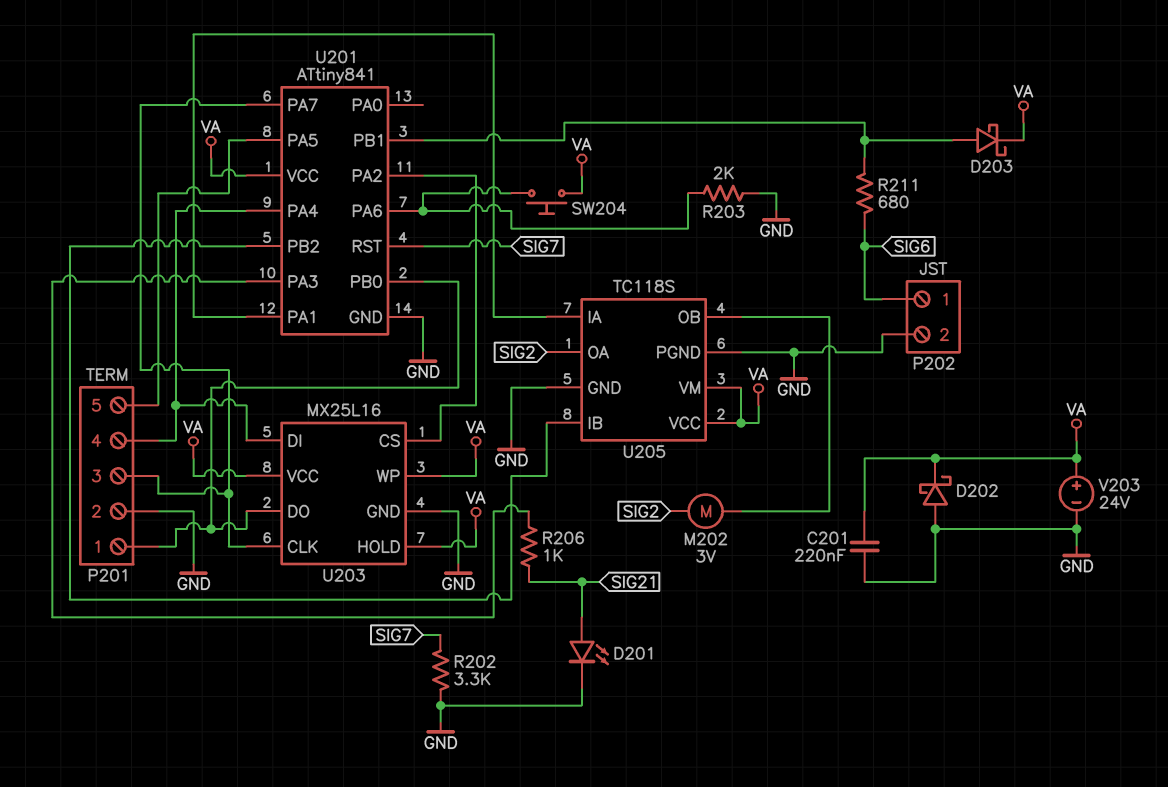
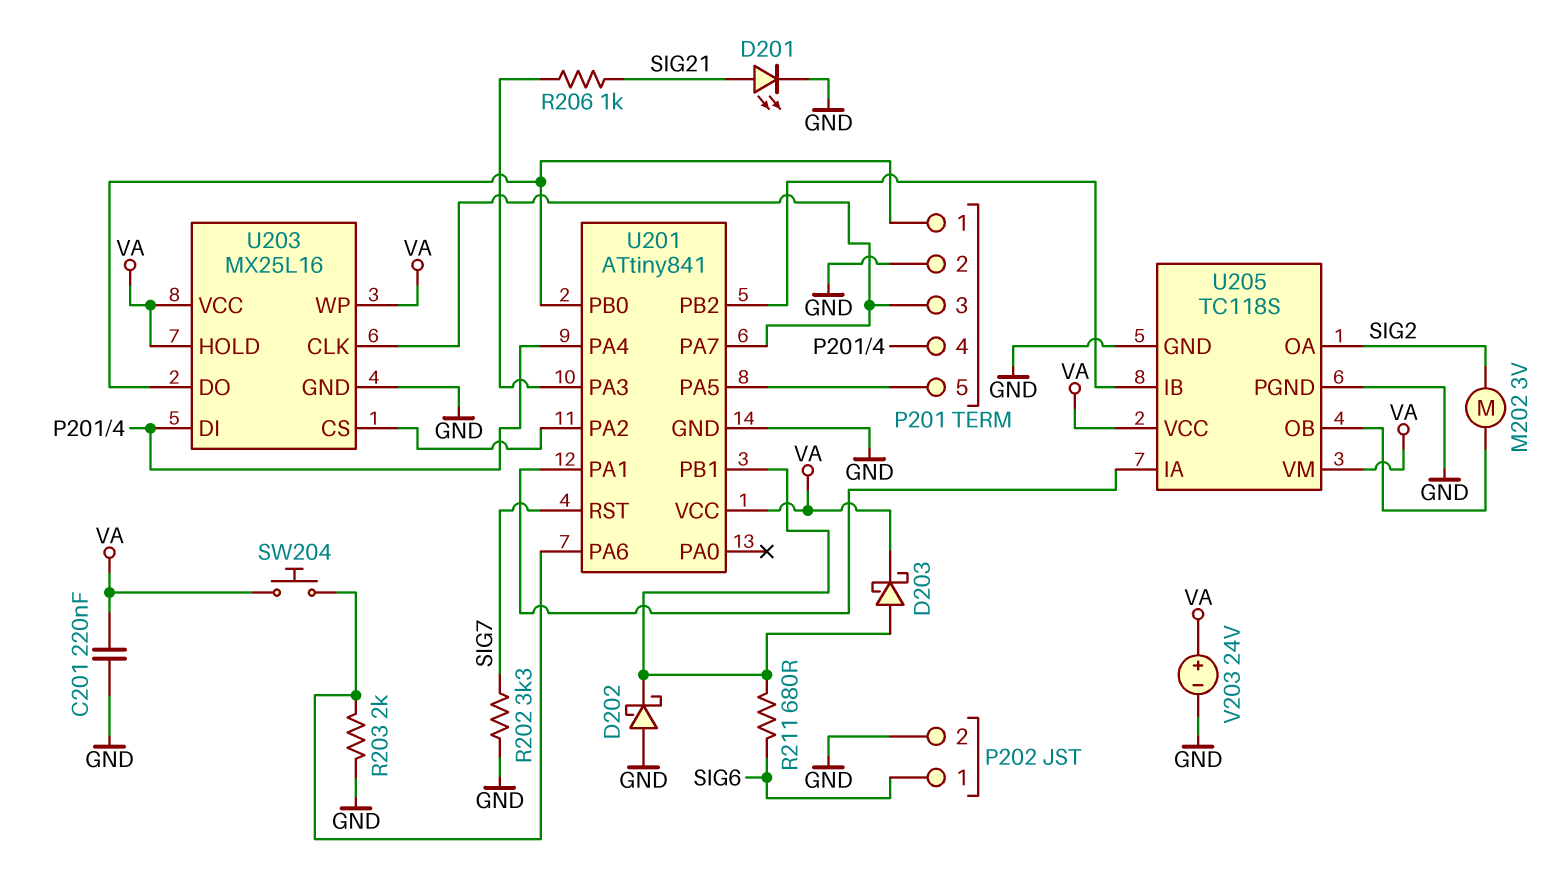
D202: schottky (A GND, K VA) -> schottky (A GND, K U201/PB1)

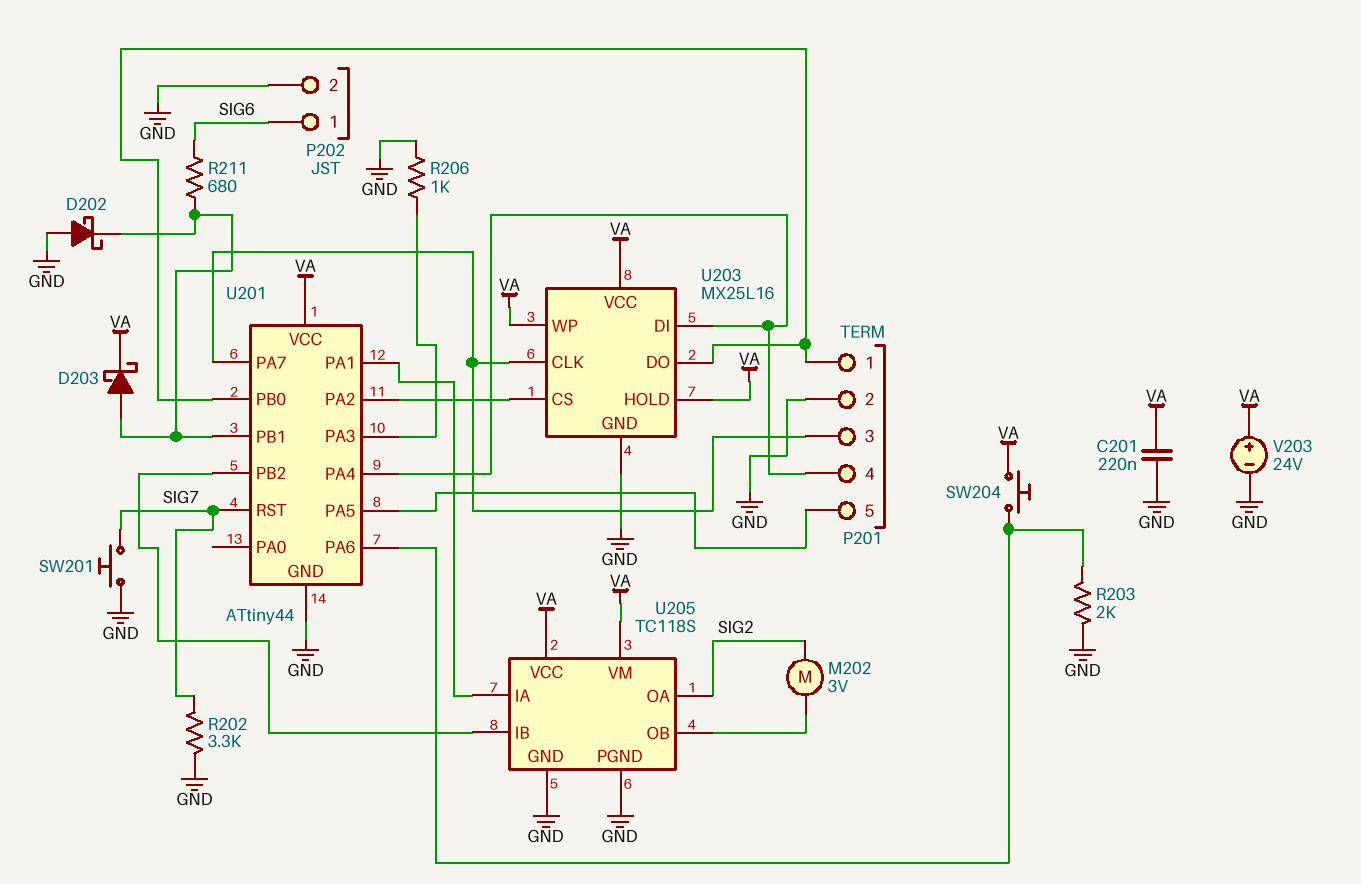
D201: LED (A SIG21, K GND) -> none
R206: 1k (SIG21, U201/PA3) -> 1k (GND, U201/PA3)
SW201: none -> button (GND, SIG7)
U201: ATtiny841 -> ATtiny44

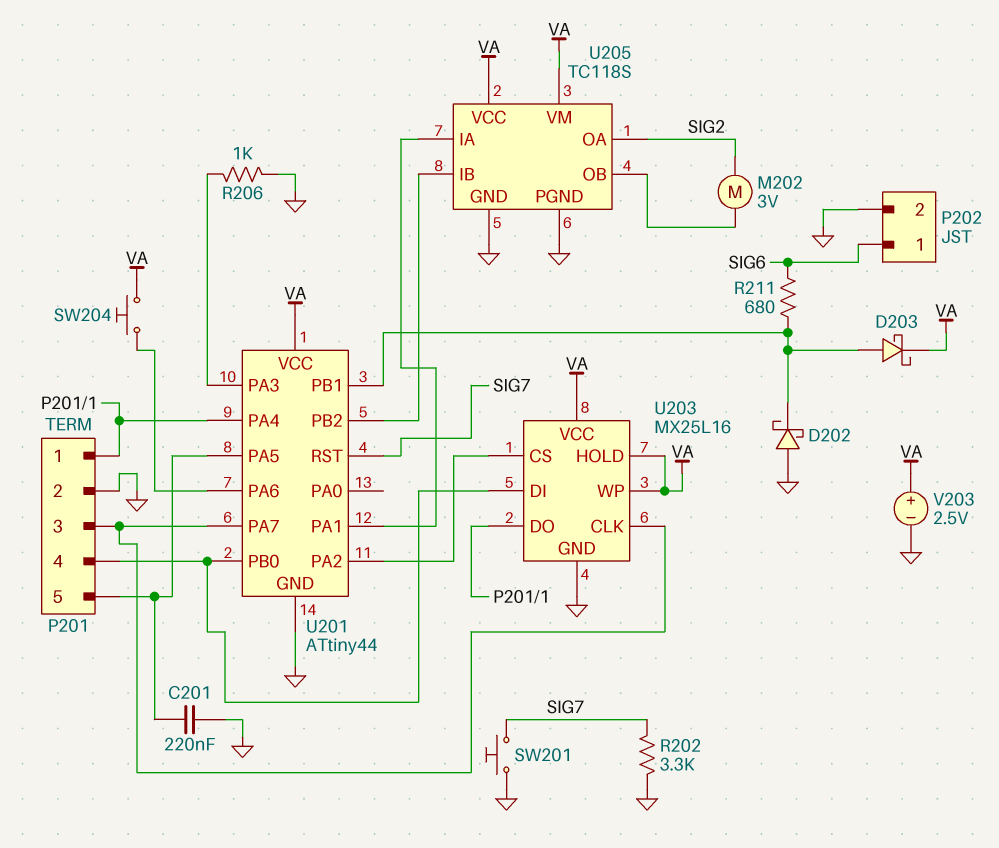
C201: 220nF (GND, VA) -> 220nF (GND, P201/5)
R203: 2k (GND, U201/PA6) -> none
U201 pin PA4: P201/4 -> P201/1
U201 pin PB0: P201/1 -> P201/4
V203: 24V (plus VA, minus GND) -> 2.5V (plus VA, minus GND)

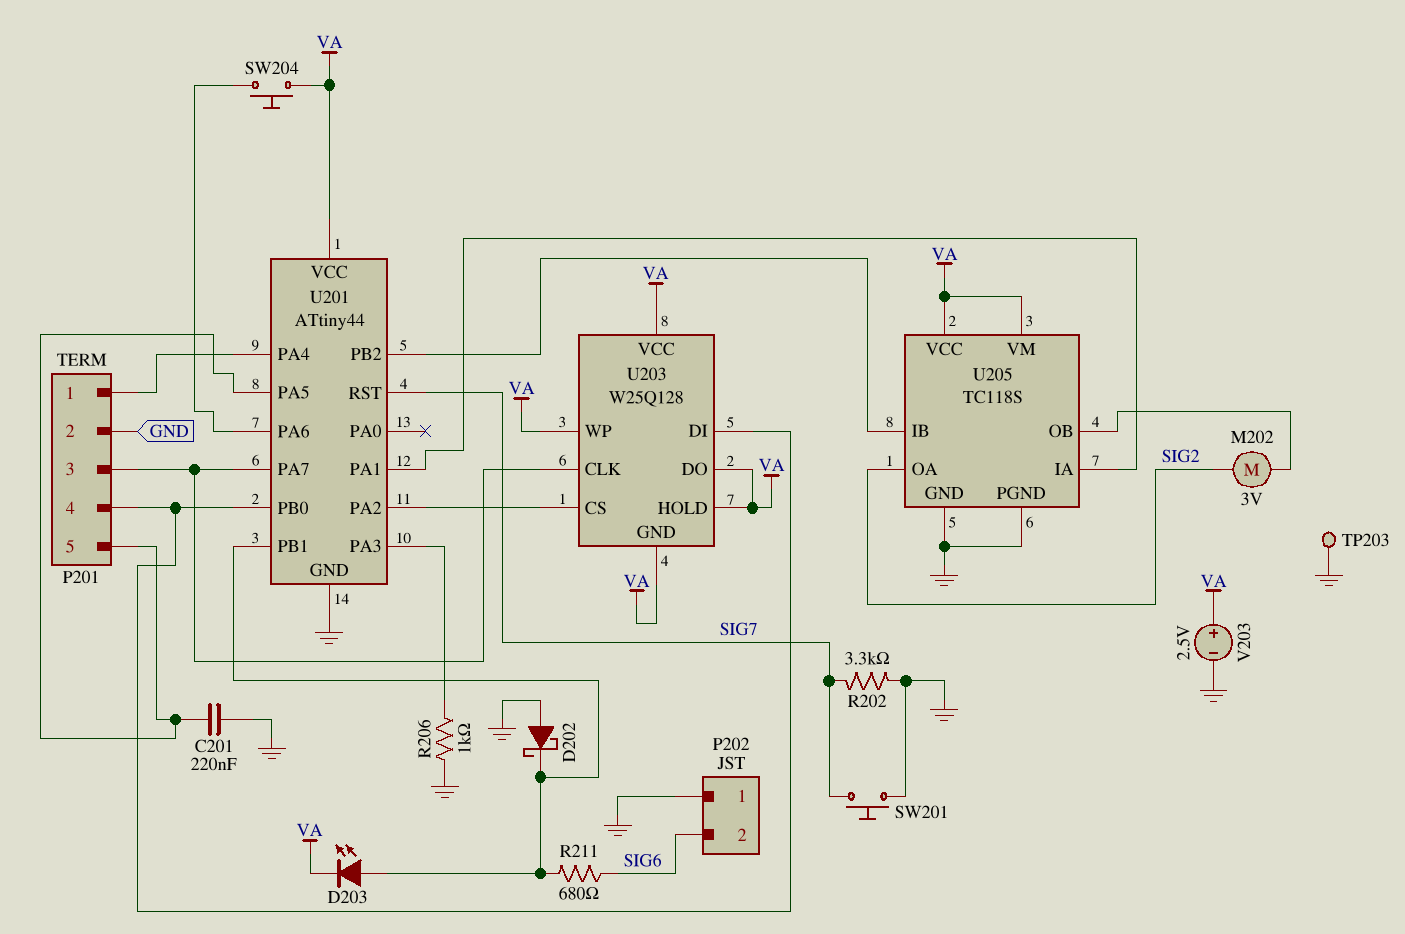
D203: schottky (A U201/PB1, K VA) -> LED (A U201/PB1, K VA)
P202 pin 1: SIG6 -> GND
P202 pin 2: GND -> SIG6
TP203: none -> test point (GND)
U203: MX25L16 -> W25Q128
U203 pin DO: P201/1 -> VA
U203 pin GND: GND -> VA

